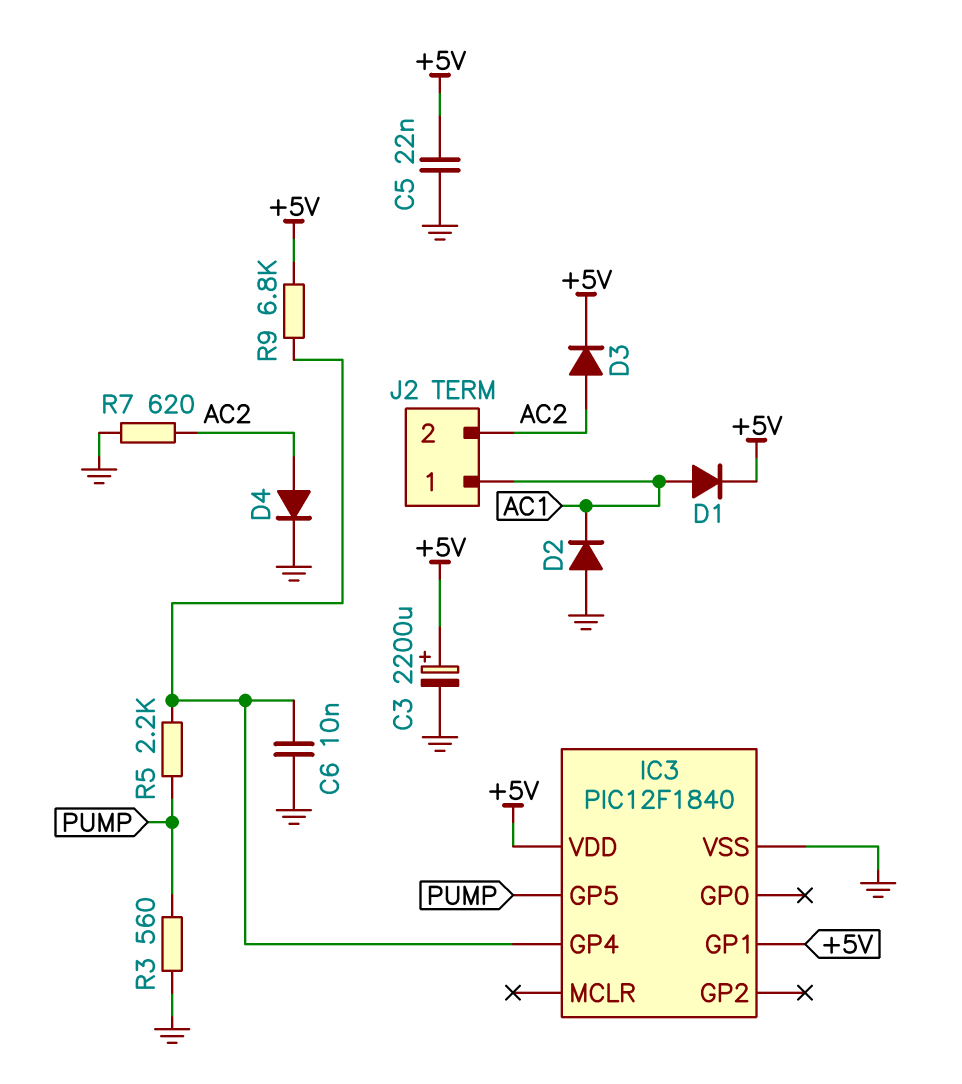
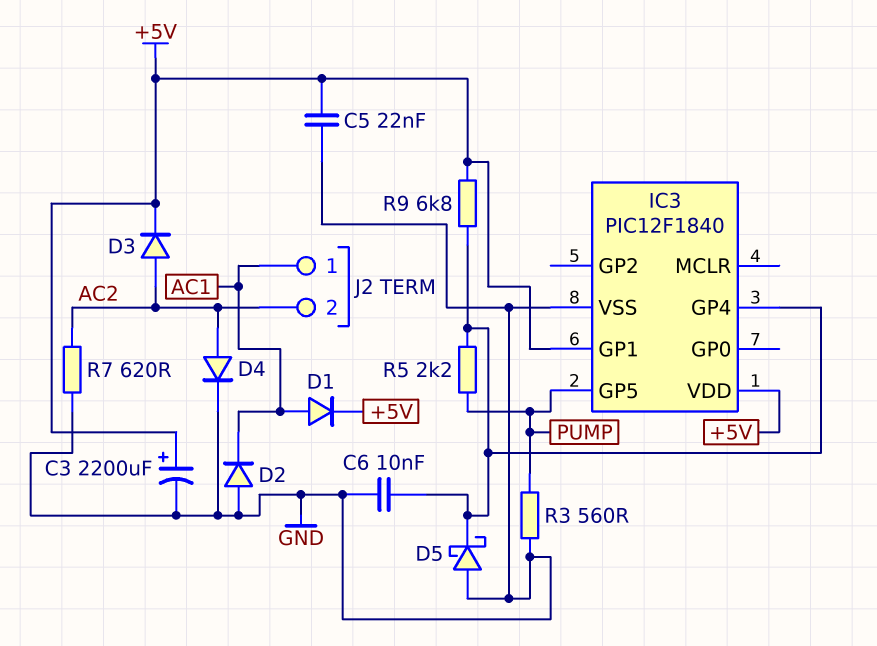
D5: none -> schottky (A GND, K IC3/GP4)

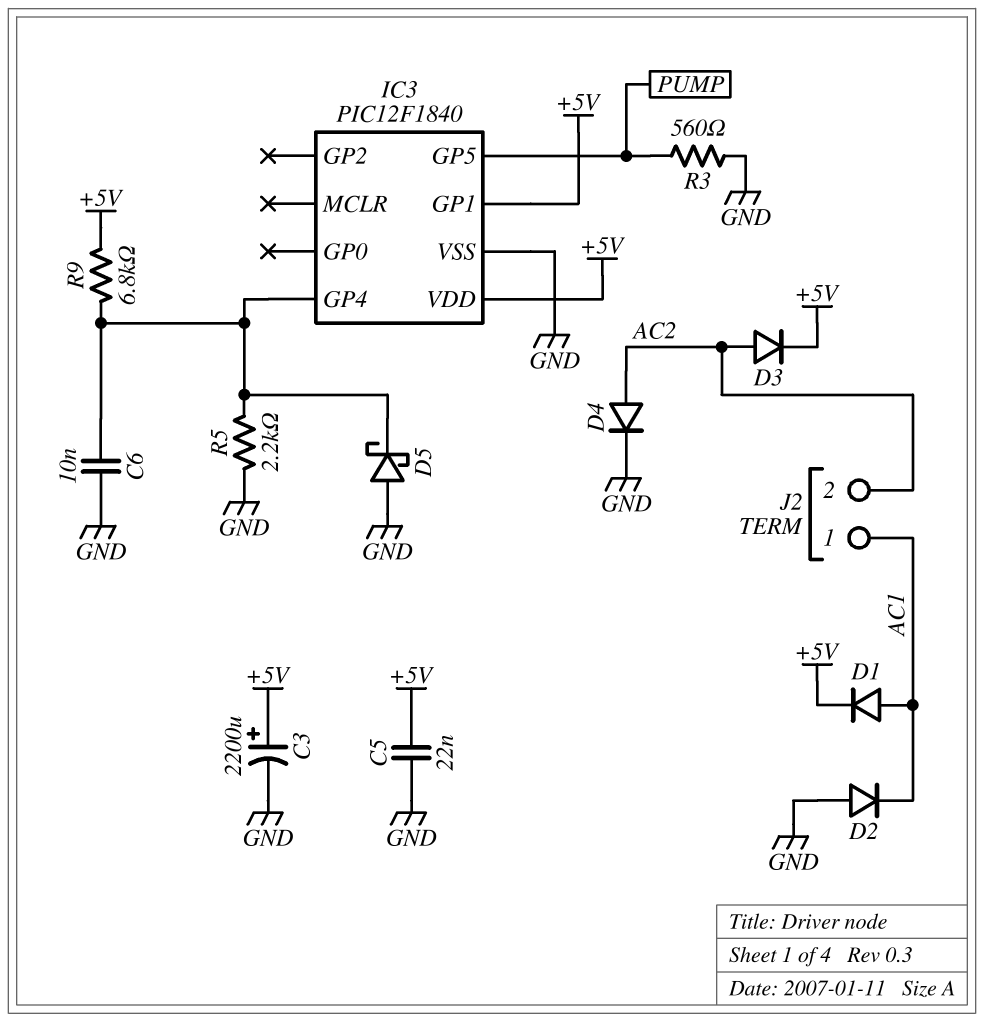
R5: 2.2k (IC3/GP4, PUMP) -> 2.2k (GND, IC3/GP4)
R7: 620 (AC2, GND) -> none

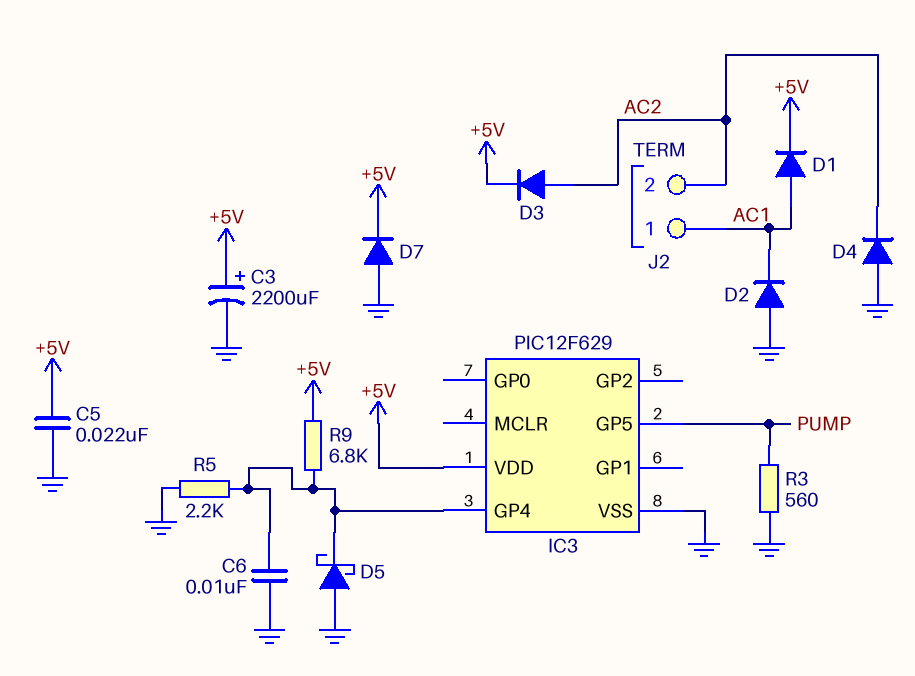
D4: diode (A AC2, K GND) -> diode (A GND, K AC2)
D7: none -> diode (A GND, K +5V)
IC3: PIC12F1840 -> PIC12F629
IC3 pin GP1: +5V -> none

